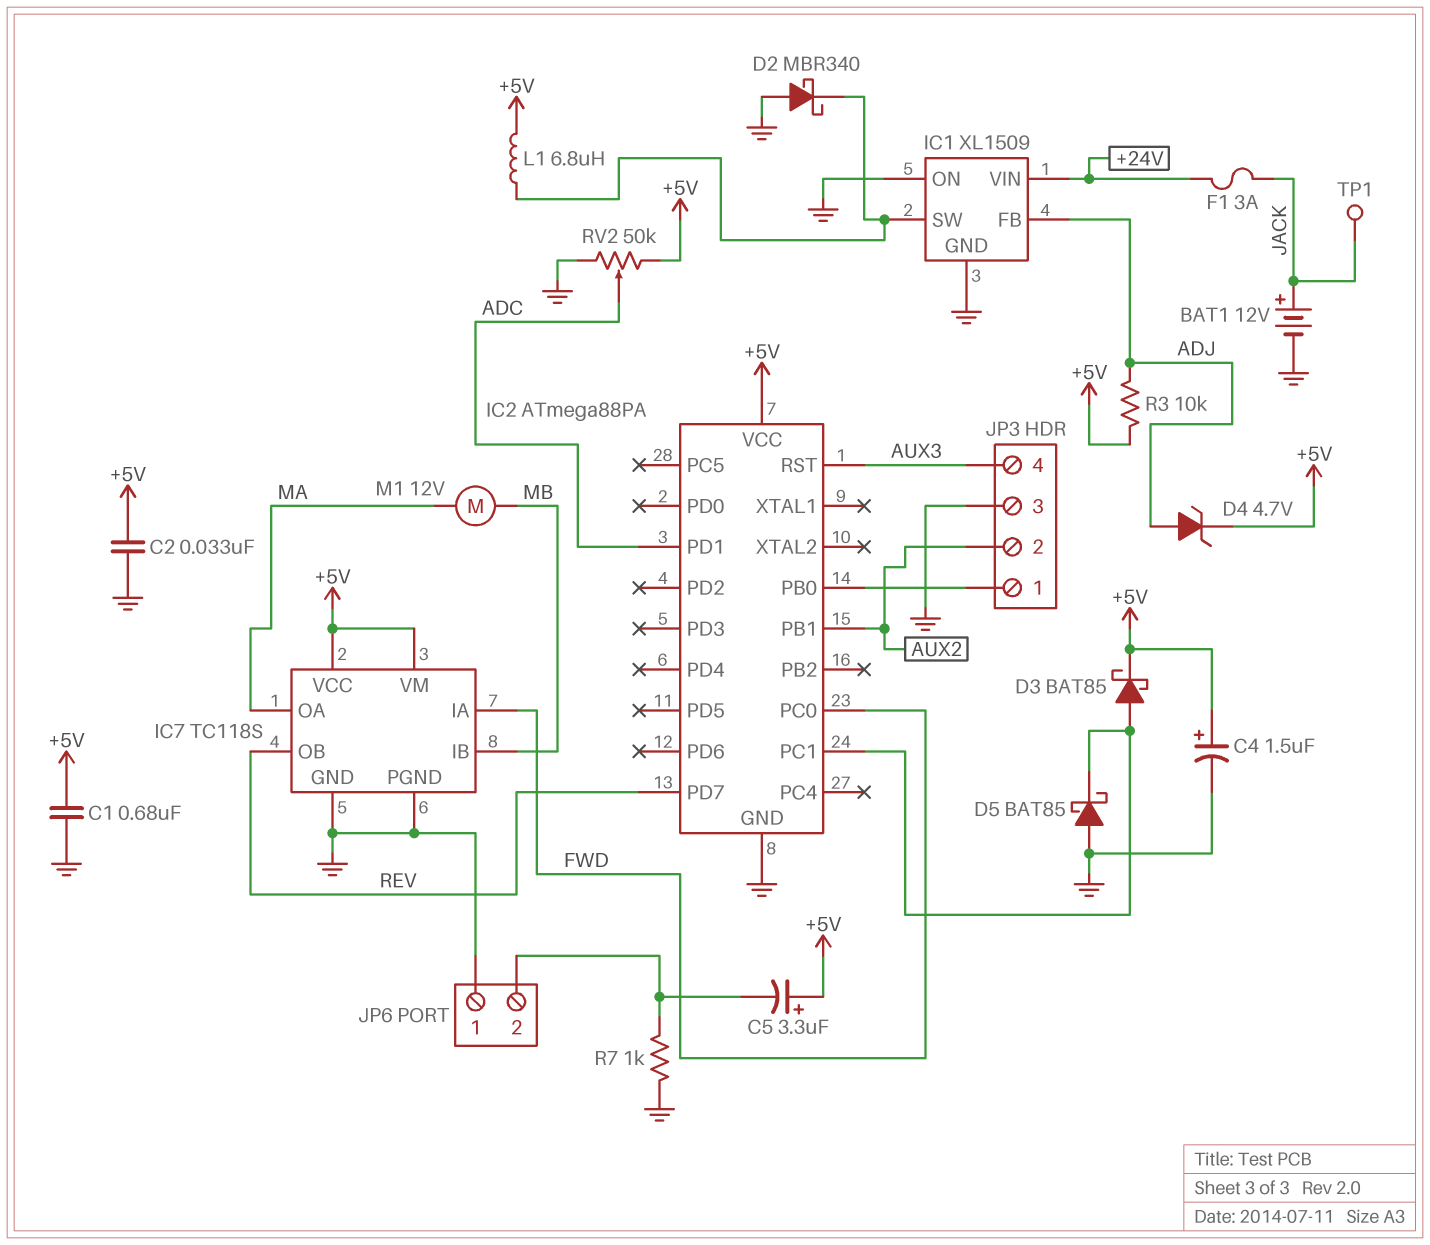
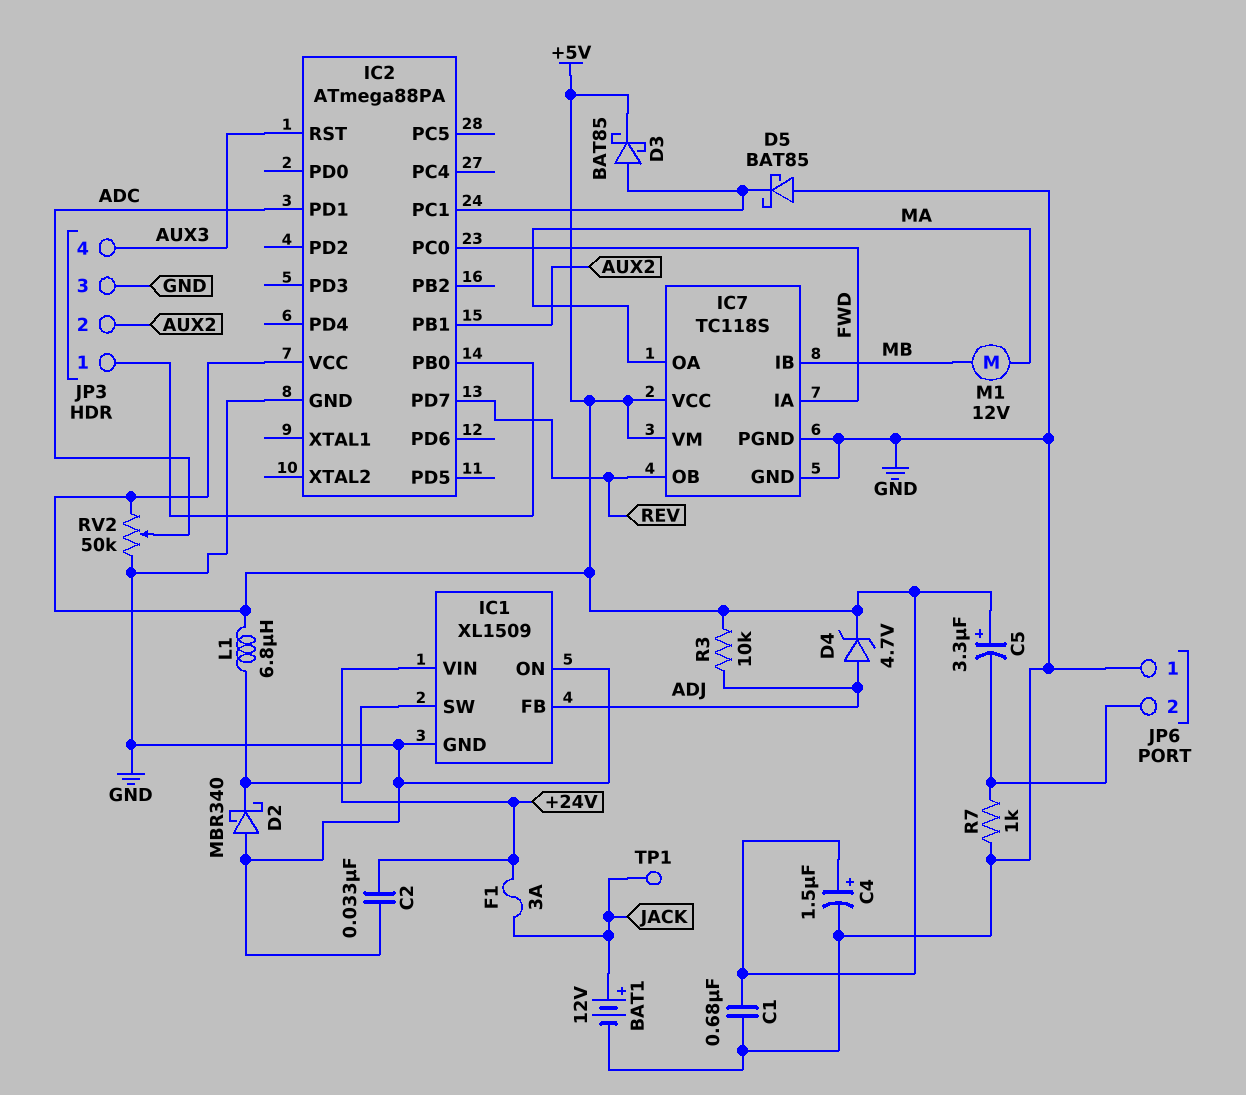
C2: 33nF (+5V, GND) -> 33nF (+24V, GND)

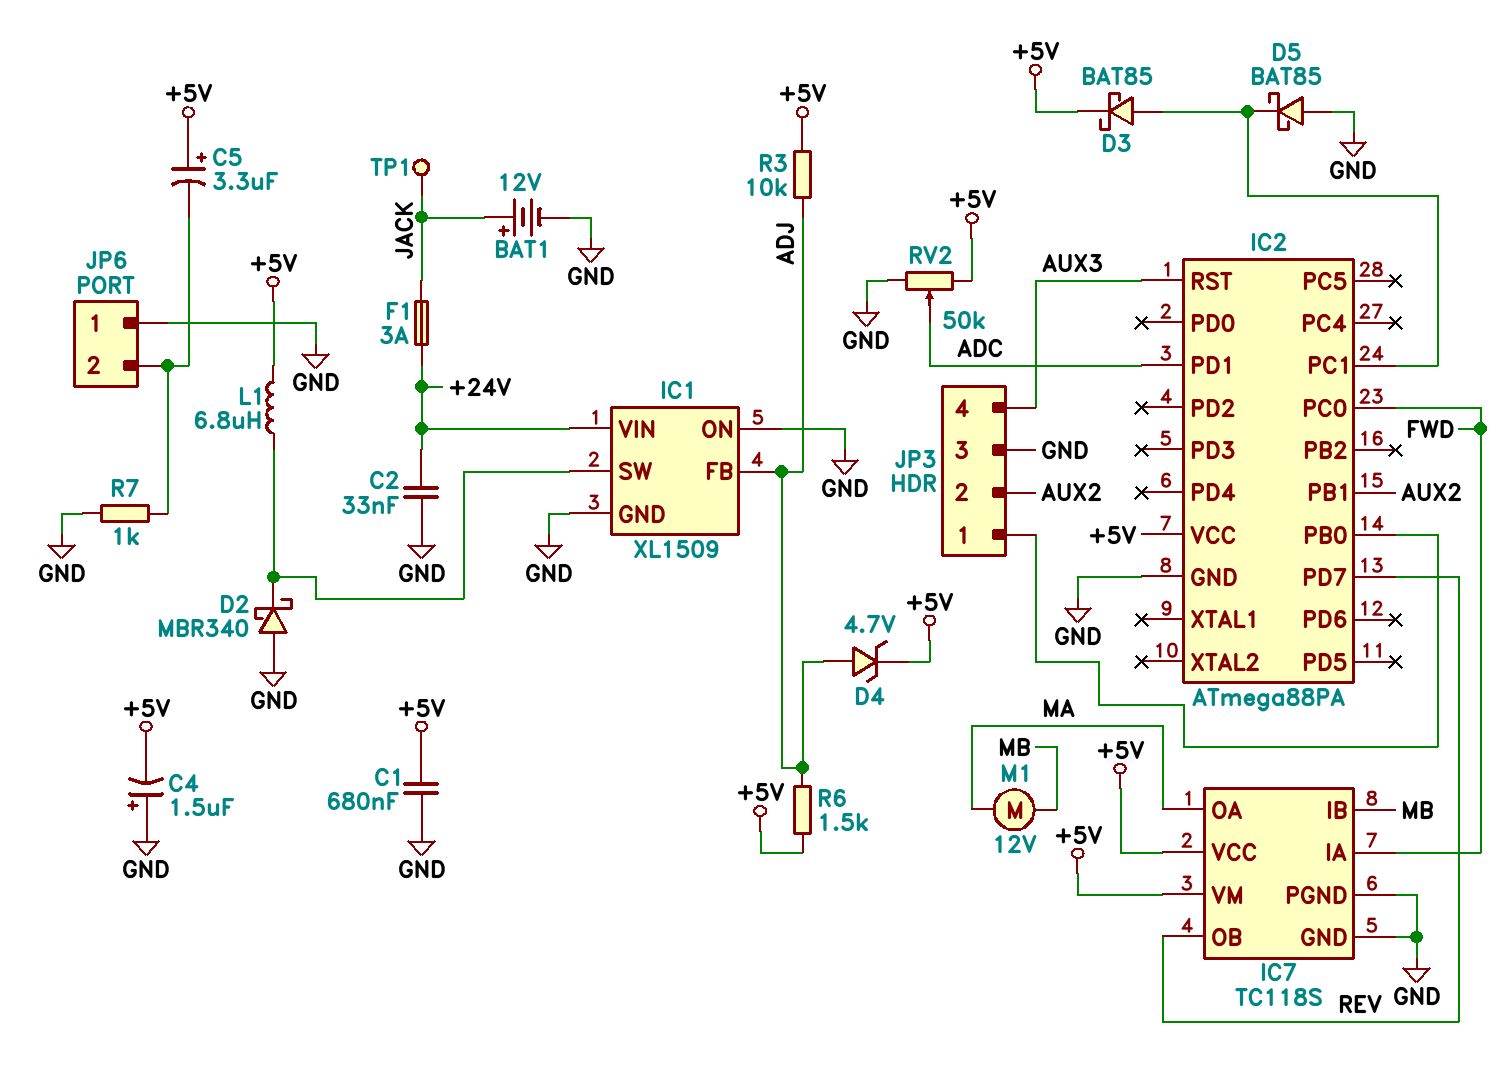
C4: 1.5uF (plus +5V, minus GND) -> 1.5uF (plus GND, minus +5V)
R6: none -> 1.5k (+5V, ADJ)

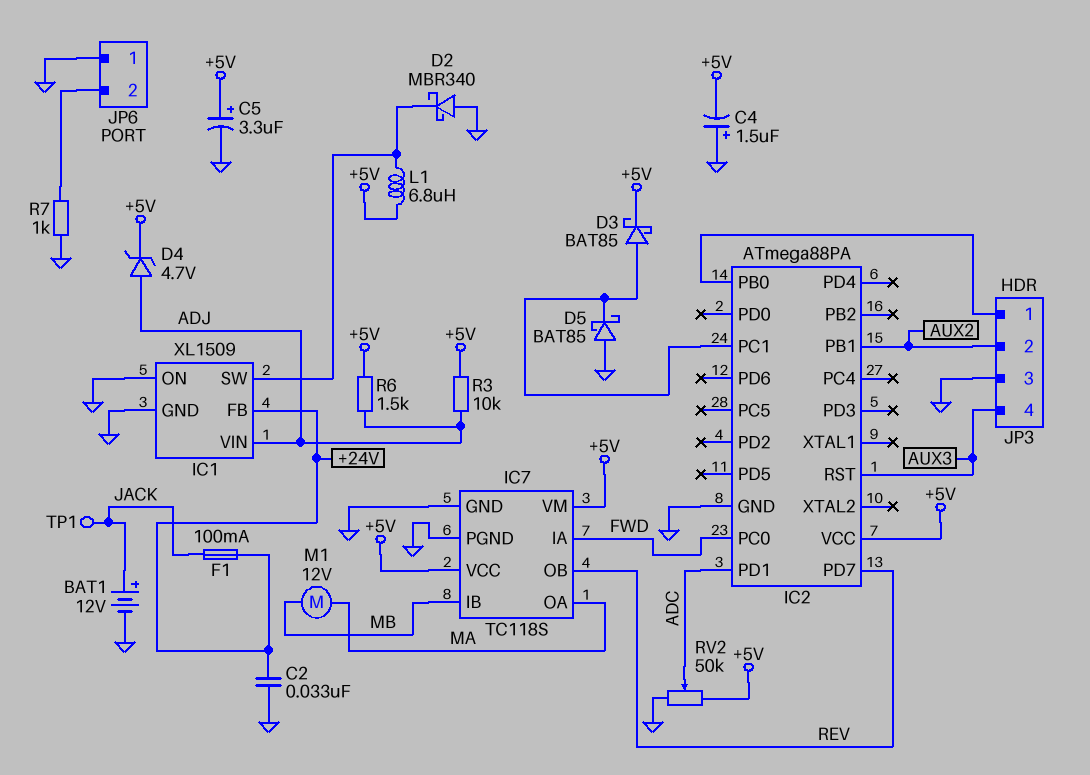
C1: 680nF (+5V, GND) -> none
C5: 3.3uF (plus +5V, minus JP6/2) -> 3.3uF (plus +5V, minus GND)
F1: 3A (+24V, JACK) -> 100mA (+24V, JACK)
IC1 pin FB: ADJ -> +24V
IC1 pin VIN: +24V -> ADJ

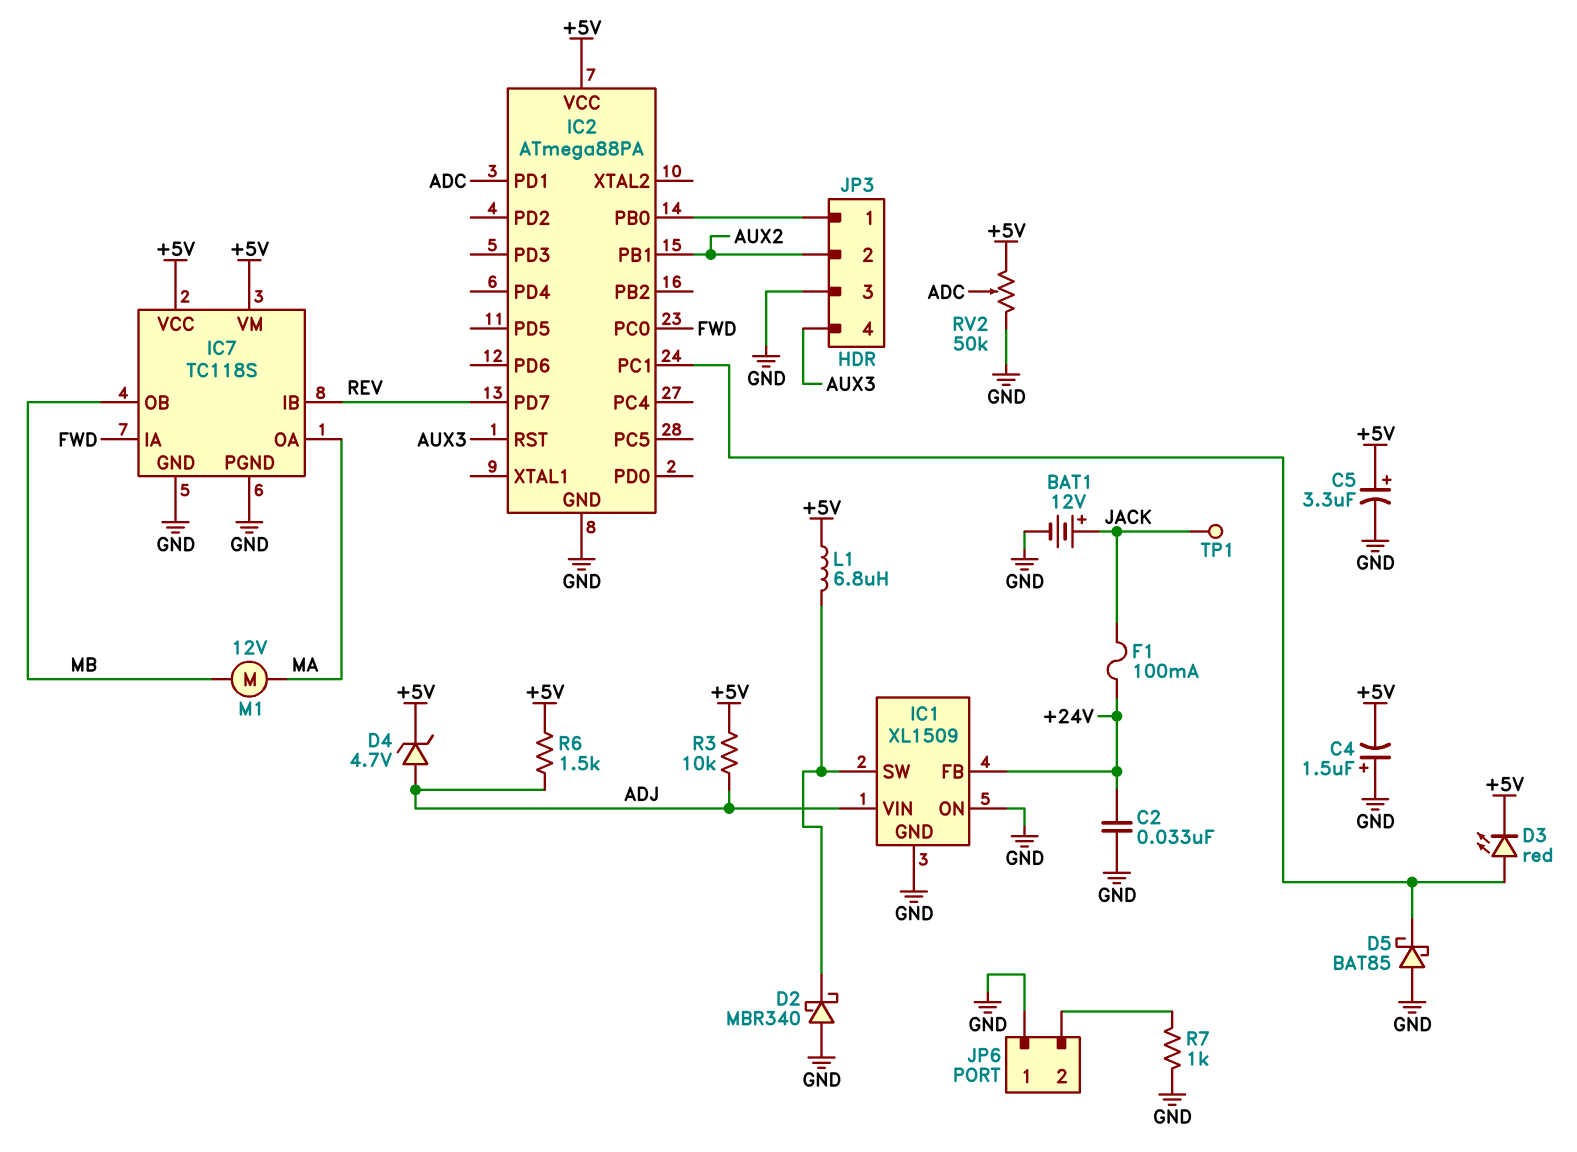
D3: schottky BAT85 (A IC2/PC1, K +5V) -> LED red (A IC2/PC1, K +5V)
IC7 pin IB: MB -> REV
IC7 pin OB: REV -> MB

